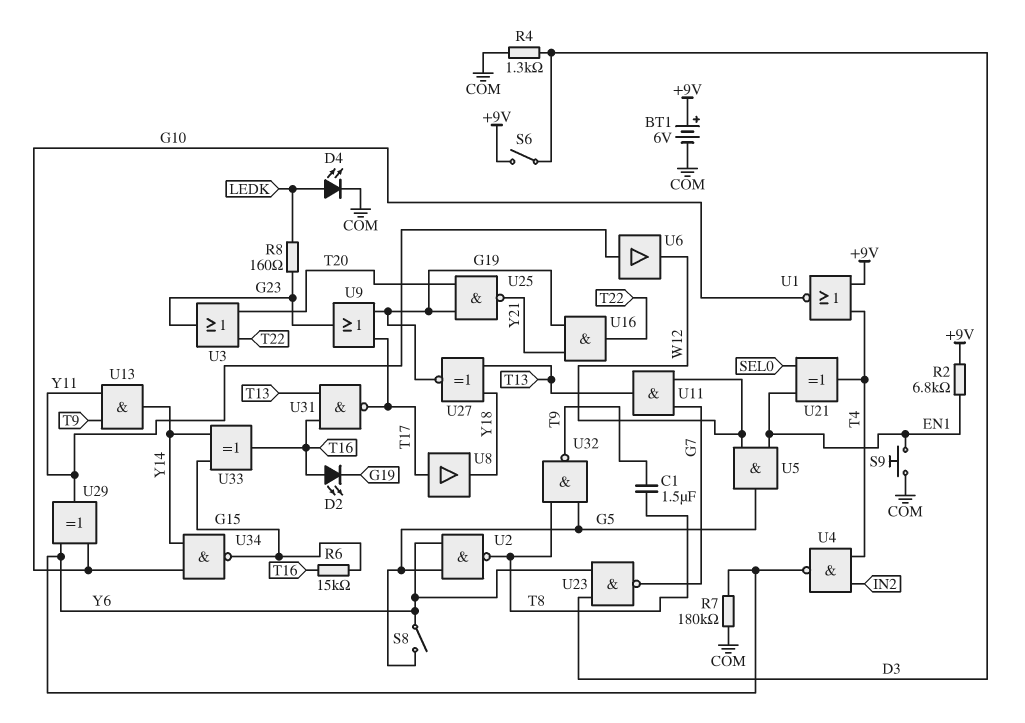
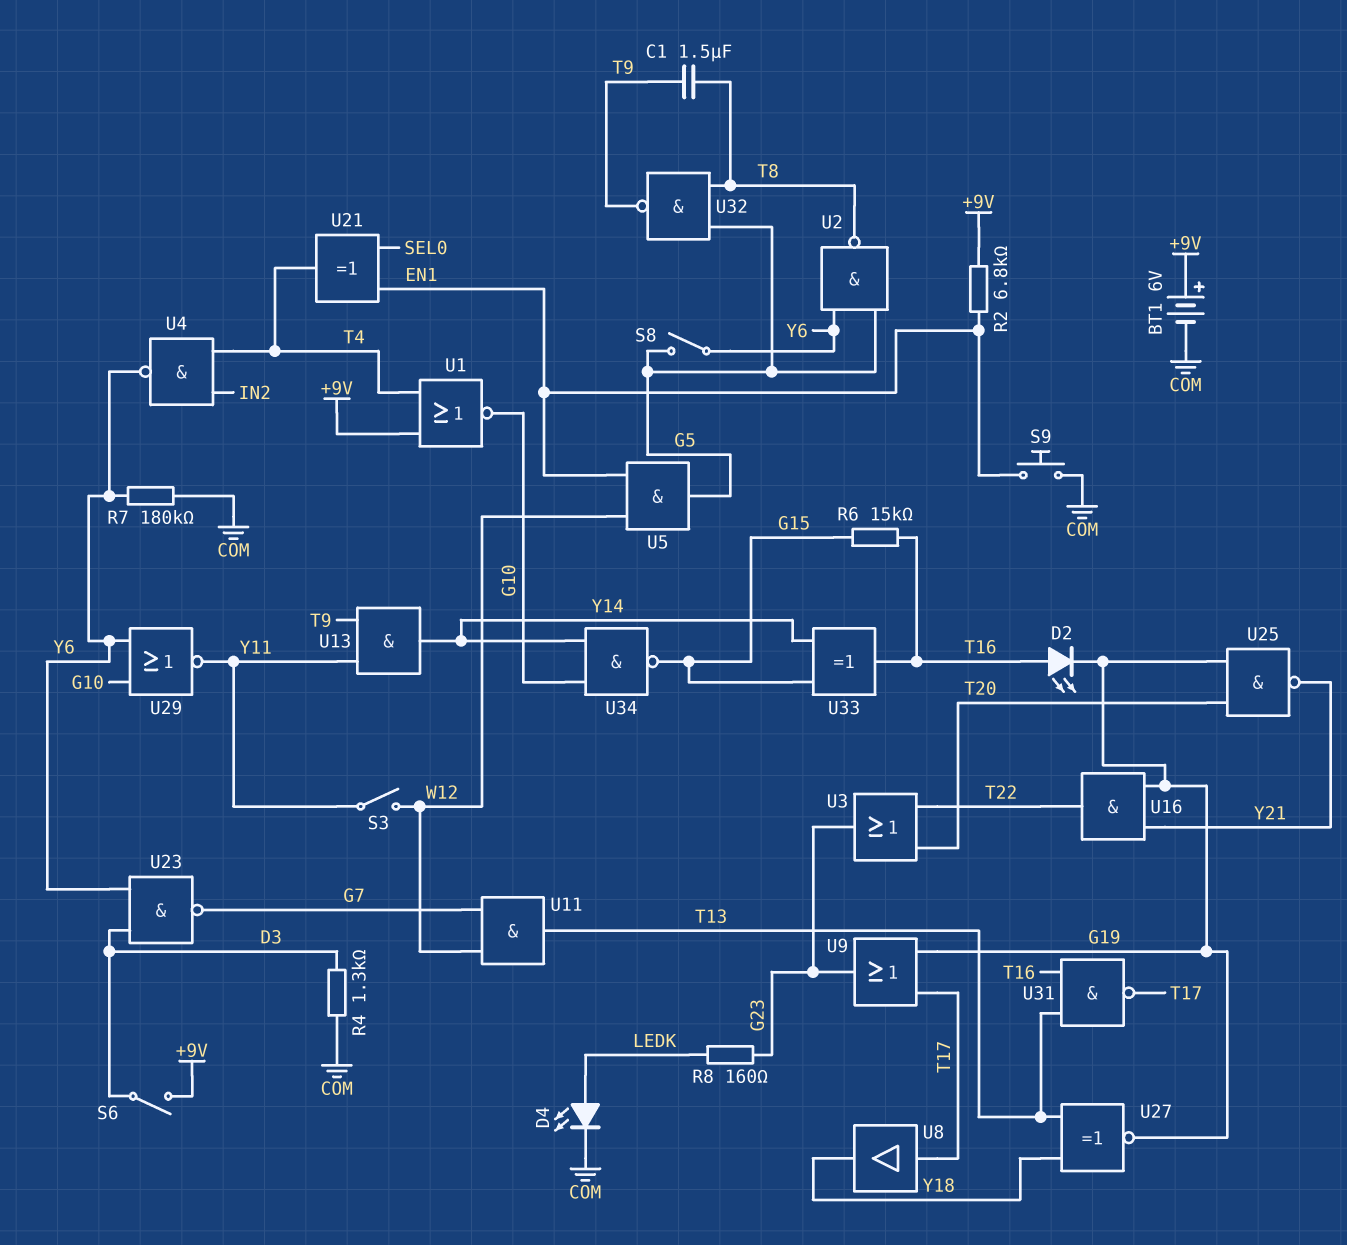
S3: none -> switch (W12, Y11)
U6: buffer (in Y11, out W12) -> none
U29: XOR (in G10, in Y6, out Y11) -> NOR (in G10, in Y6, out Y11)

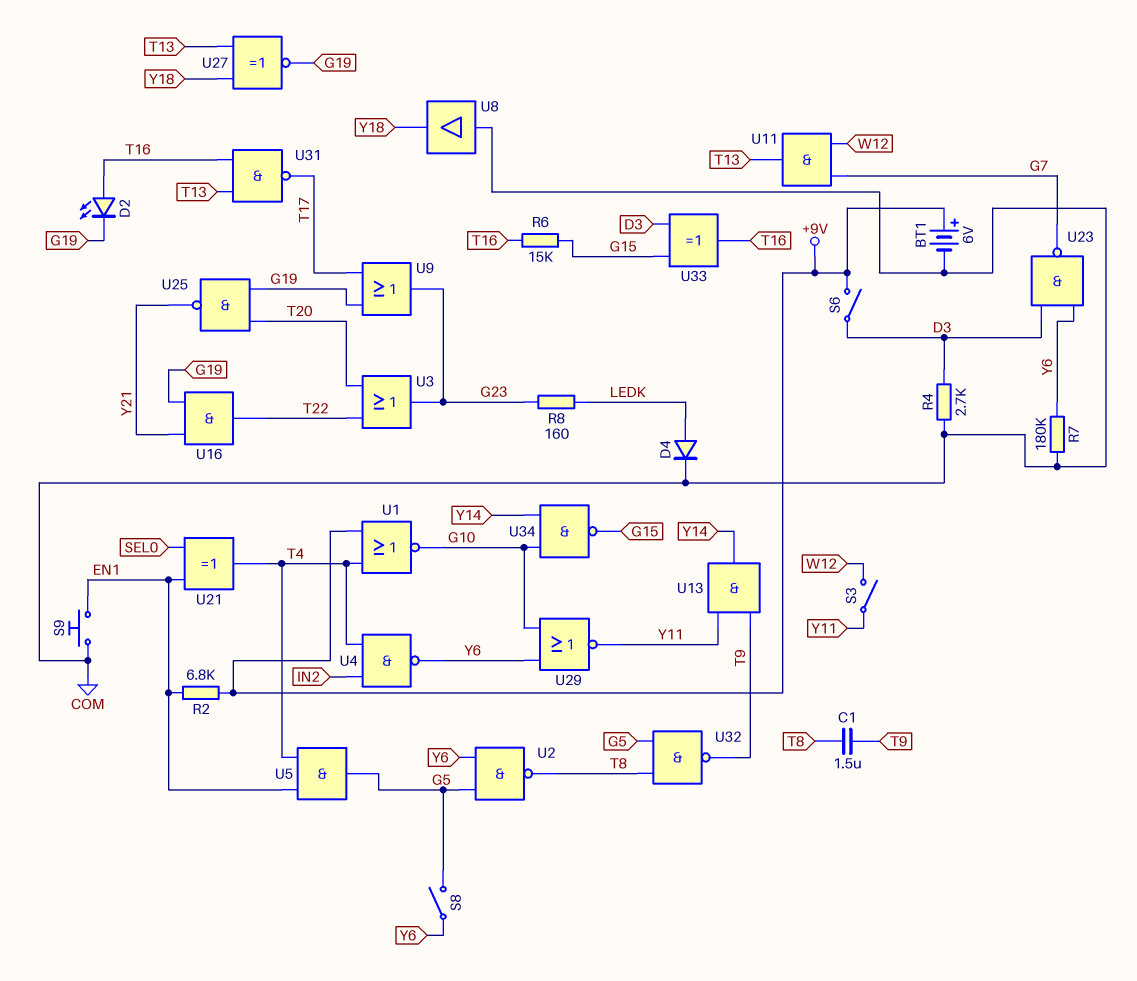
D4: LED (A LEDK, K COM) -> diode (A LEDK, K COM)
R4: 1.3k (COM, D3) -> 2.7k (COM, D3)
U5: AND (in EN1, in W12, out G5) -> AND (in EN1, in T4, out G5)
U8: buffer (in T17, out Y18) -> buffer (in COM, out Y18)
U33: XOR (in G15, in Y14, out T16) -> XOR (in D3, in G15, out T16)

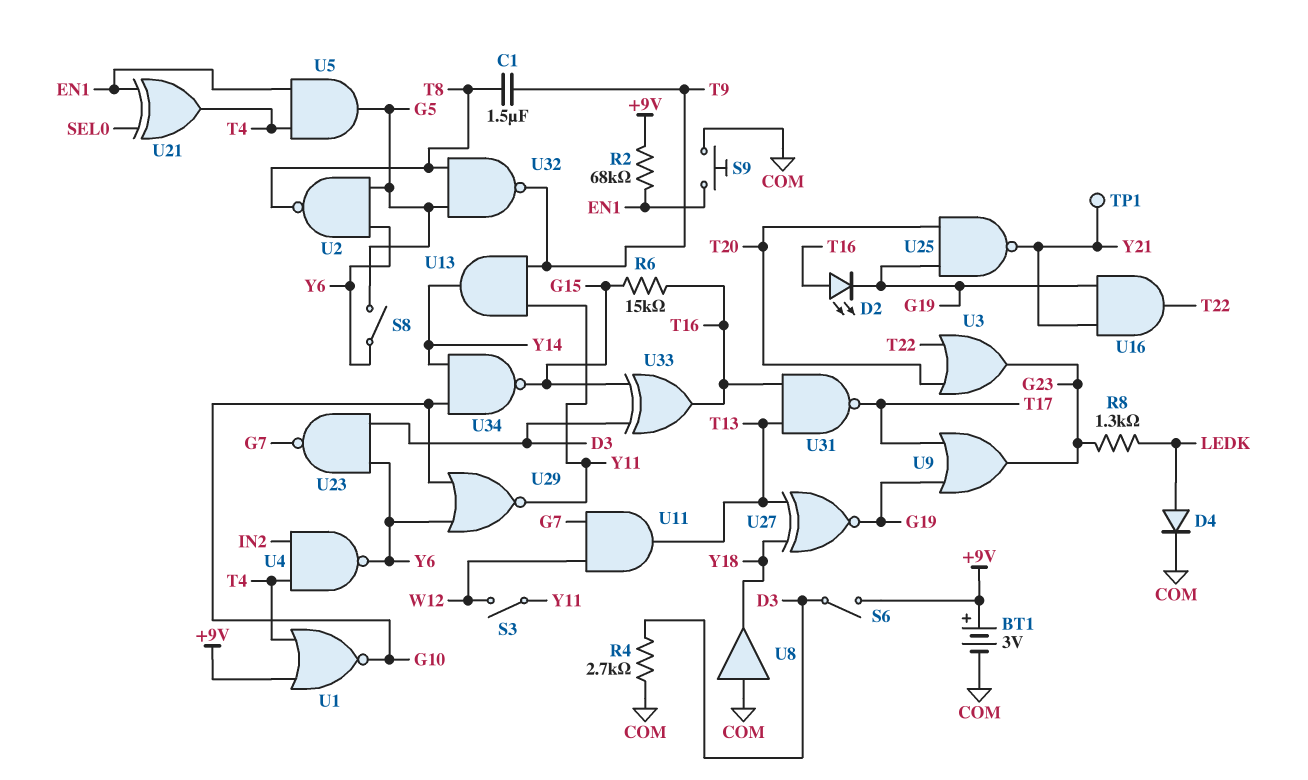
BT1: 6V (plus +9V, minus COM) -> 3V (plus +9V, minus COM)
R2: 6.8k (+9V, EN1) -> 68k (+9V, EN1)
R7: 180k (COM, Y6) -> none
R8: 160 (G23, LEDK) -> 1.3k (G23, LEDK)
TP1: none -> test point (Y21)

